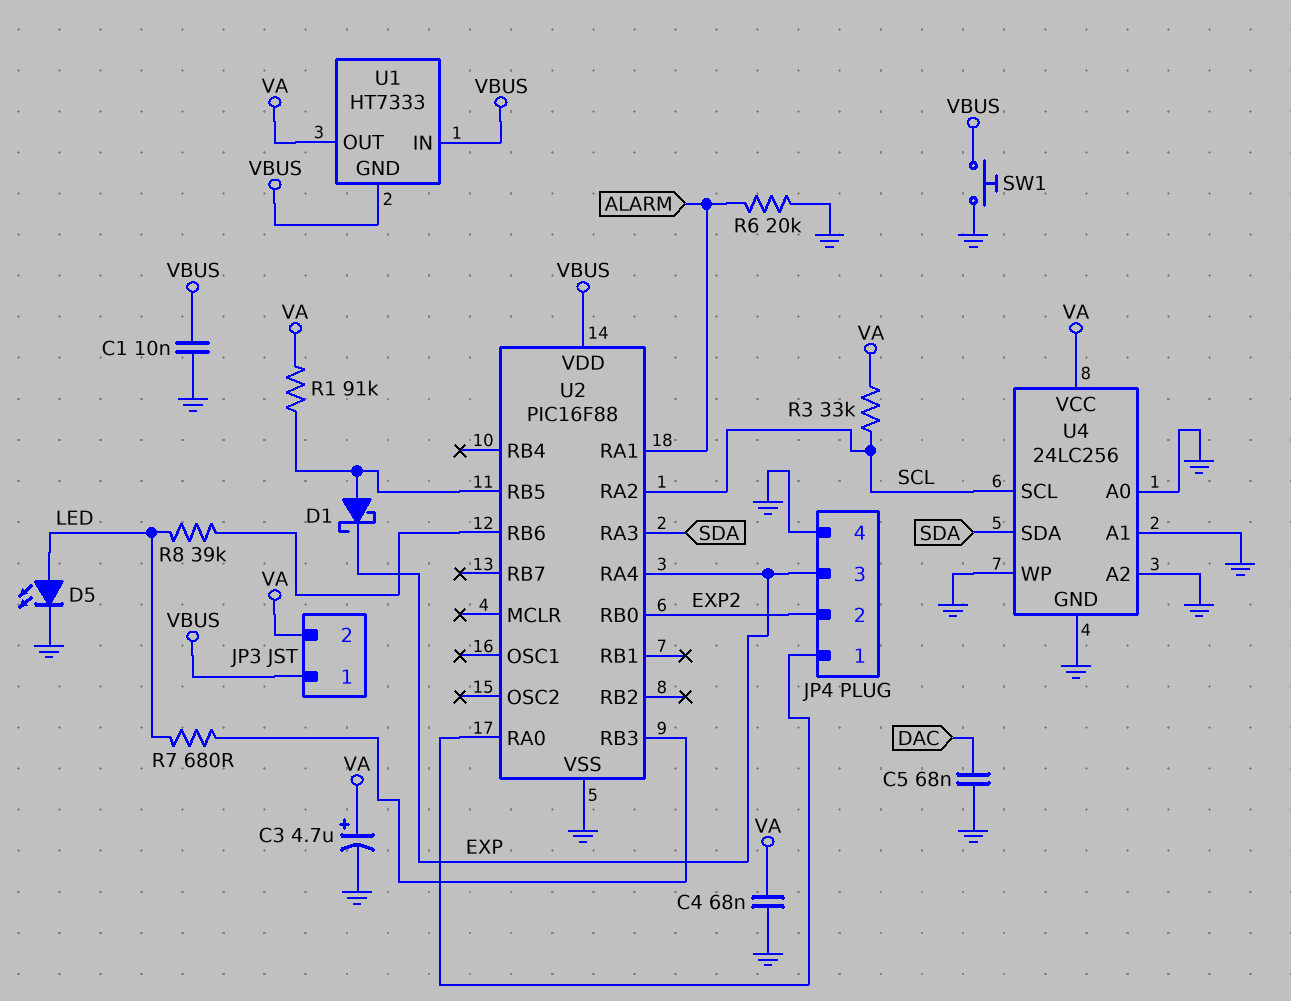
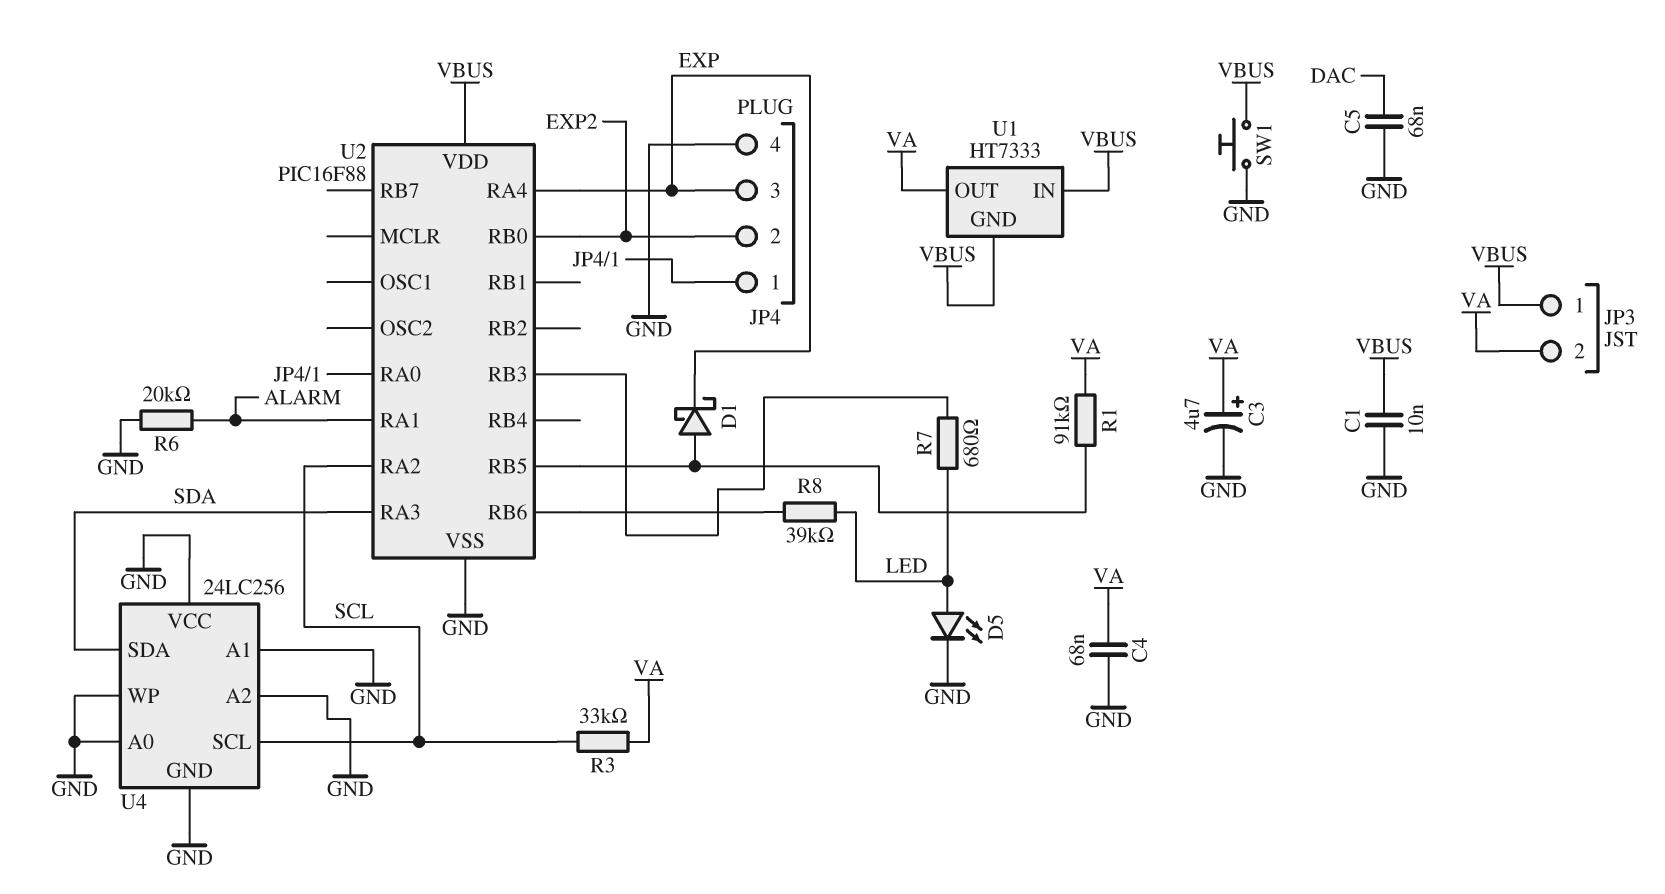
U4 pin VCC: VA -> GND

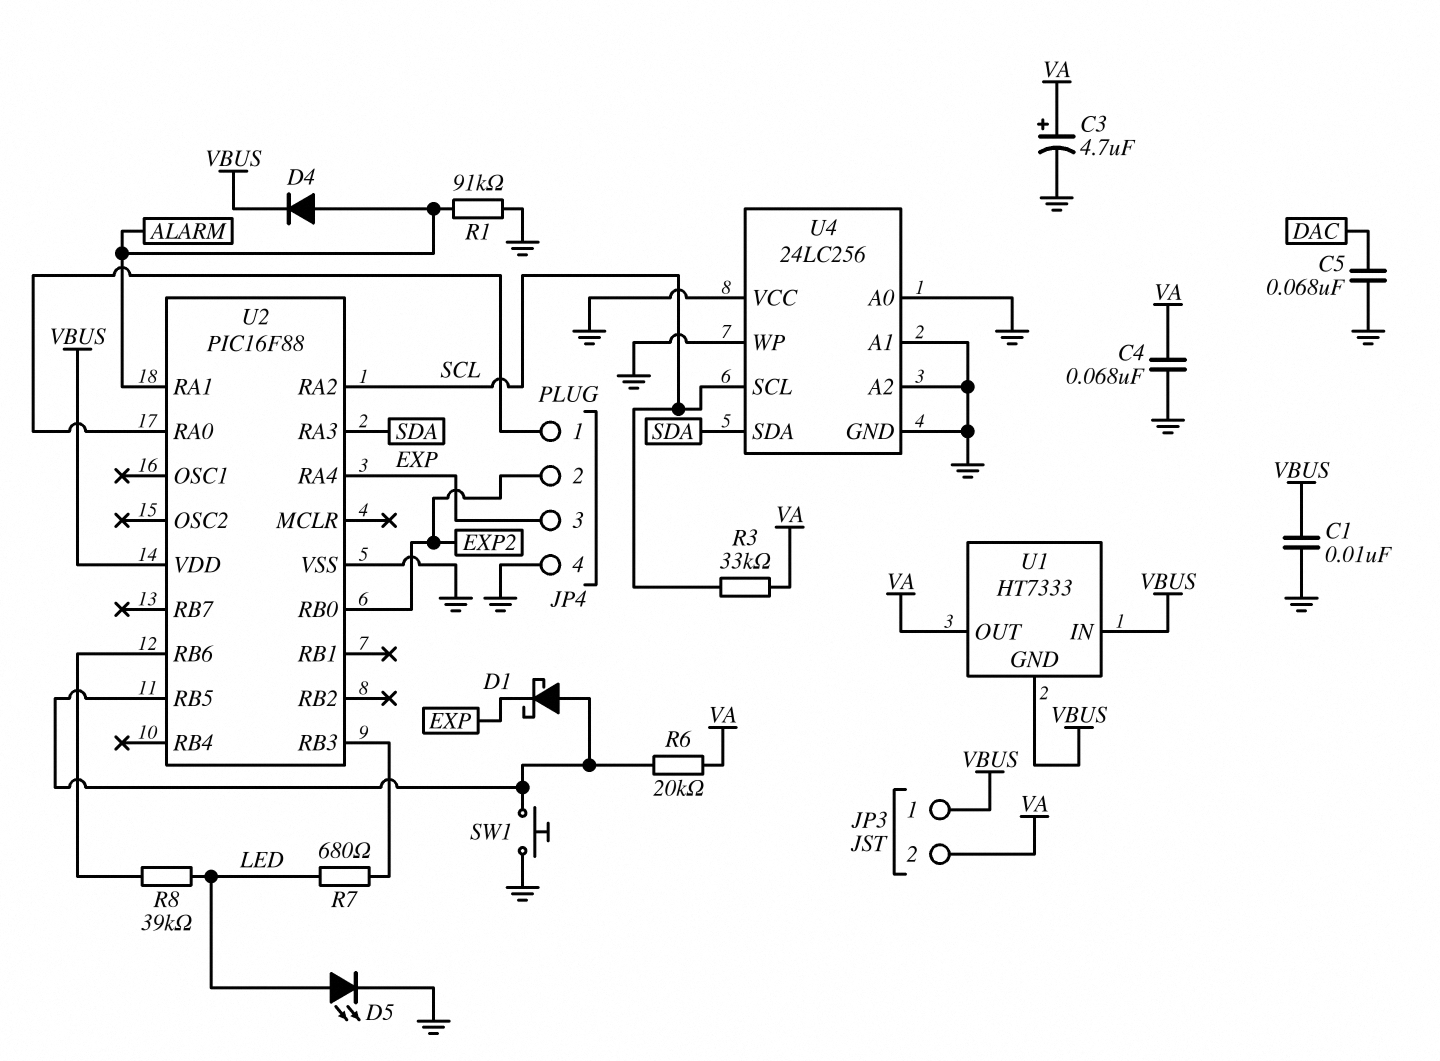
D4: none -> diode (A ALARM, K VBUS)
R1: 91k (U2/RB5, VA) -> 91k (ALARM, GND)
R6: 20k (ALARM, GND) -> 20k (U2/RB5, VA)
SW1: button (GND, VBUS) -> button (GND, U2/RB5)

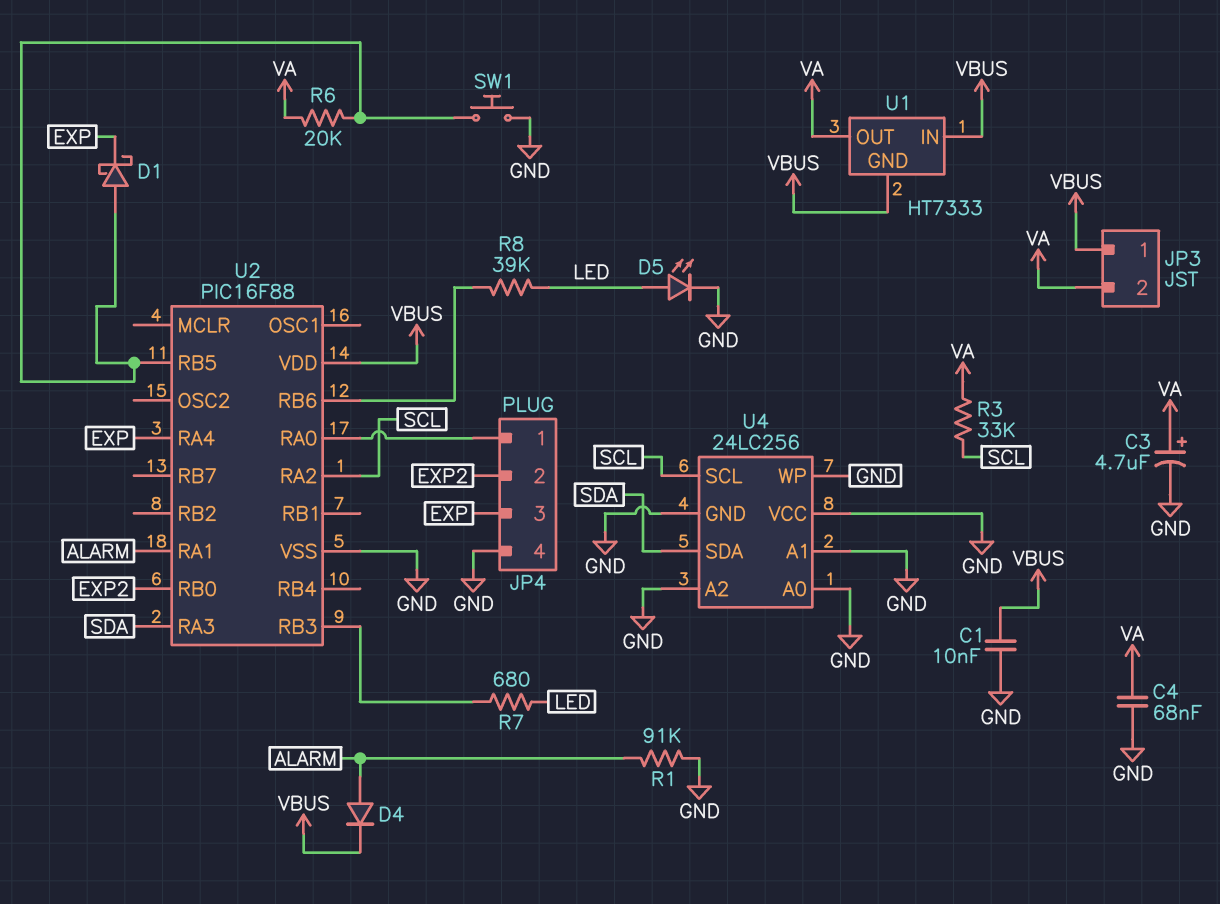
C5: 68nF (DAC, GND) -> none

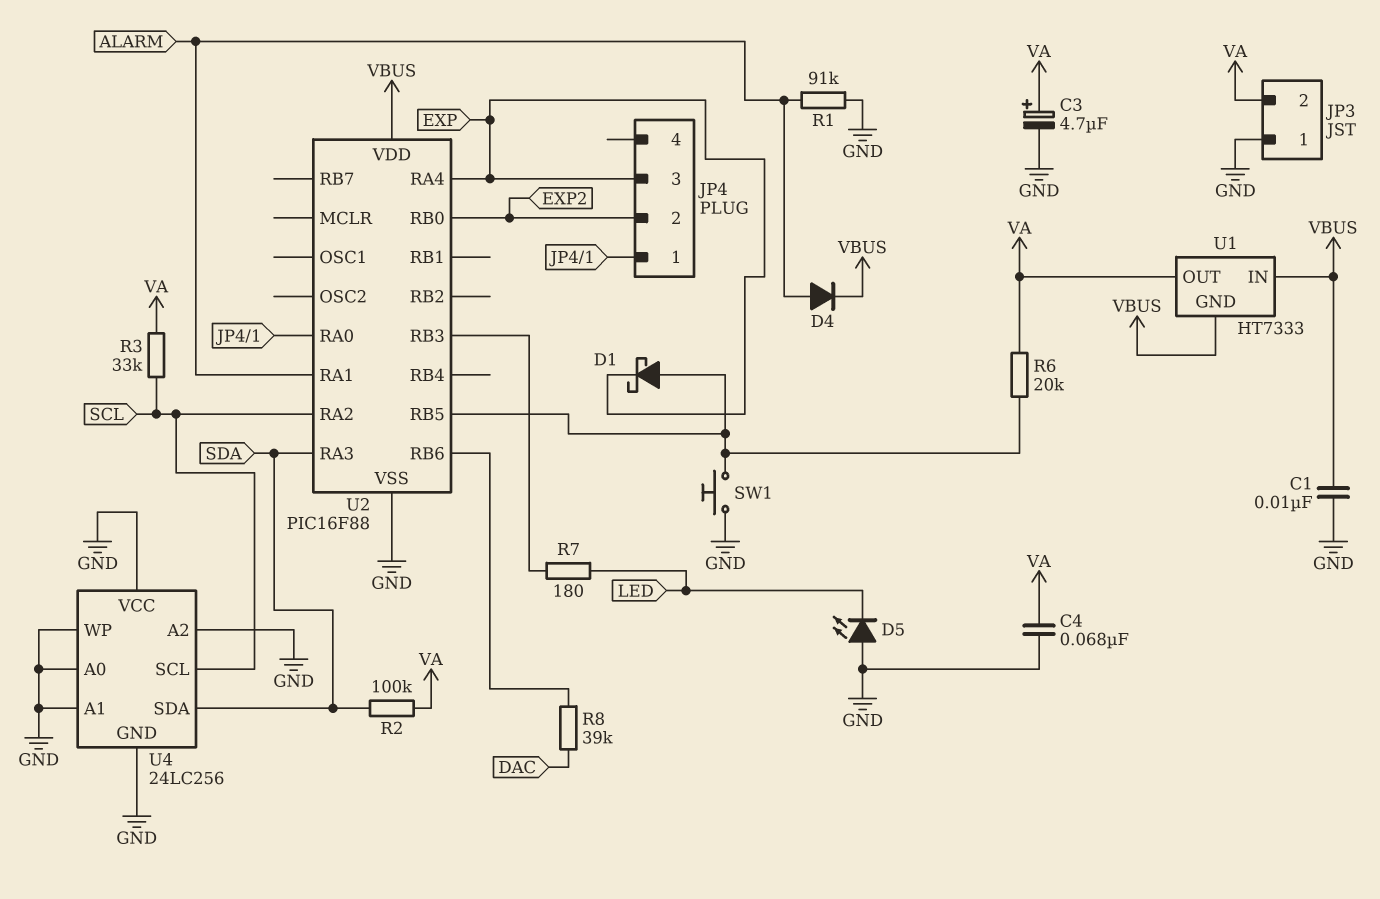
D5: LED (A LED, K GND) -> LED (A GND, K LED)
JP3 pin 1: VBUS -> GND
JP4 pin 4: GND -> none
R2: none -> 100k (SDA, VA)
R7: 680 (LED, U2/RB3) -> 180 (LED, U2/RB3)
R8: 39k (LED, U2/RB6) -> 39k (DAC, U2/RB6)

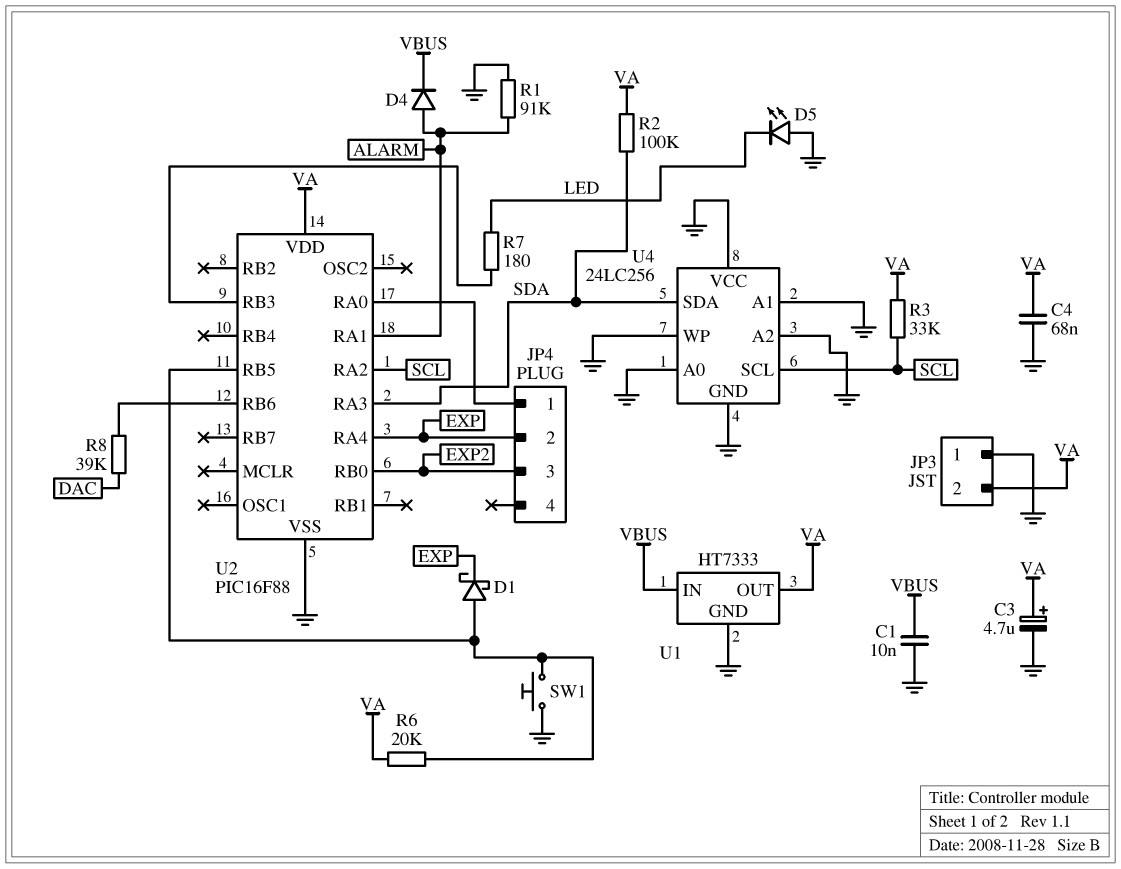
JP4 pin 2: EXP2 -> EXP
JP4 pin 3: EXP -> EXP2
U1 pin GND: VBUS -> GND
U2 pin VDD: VBUS -> VA

